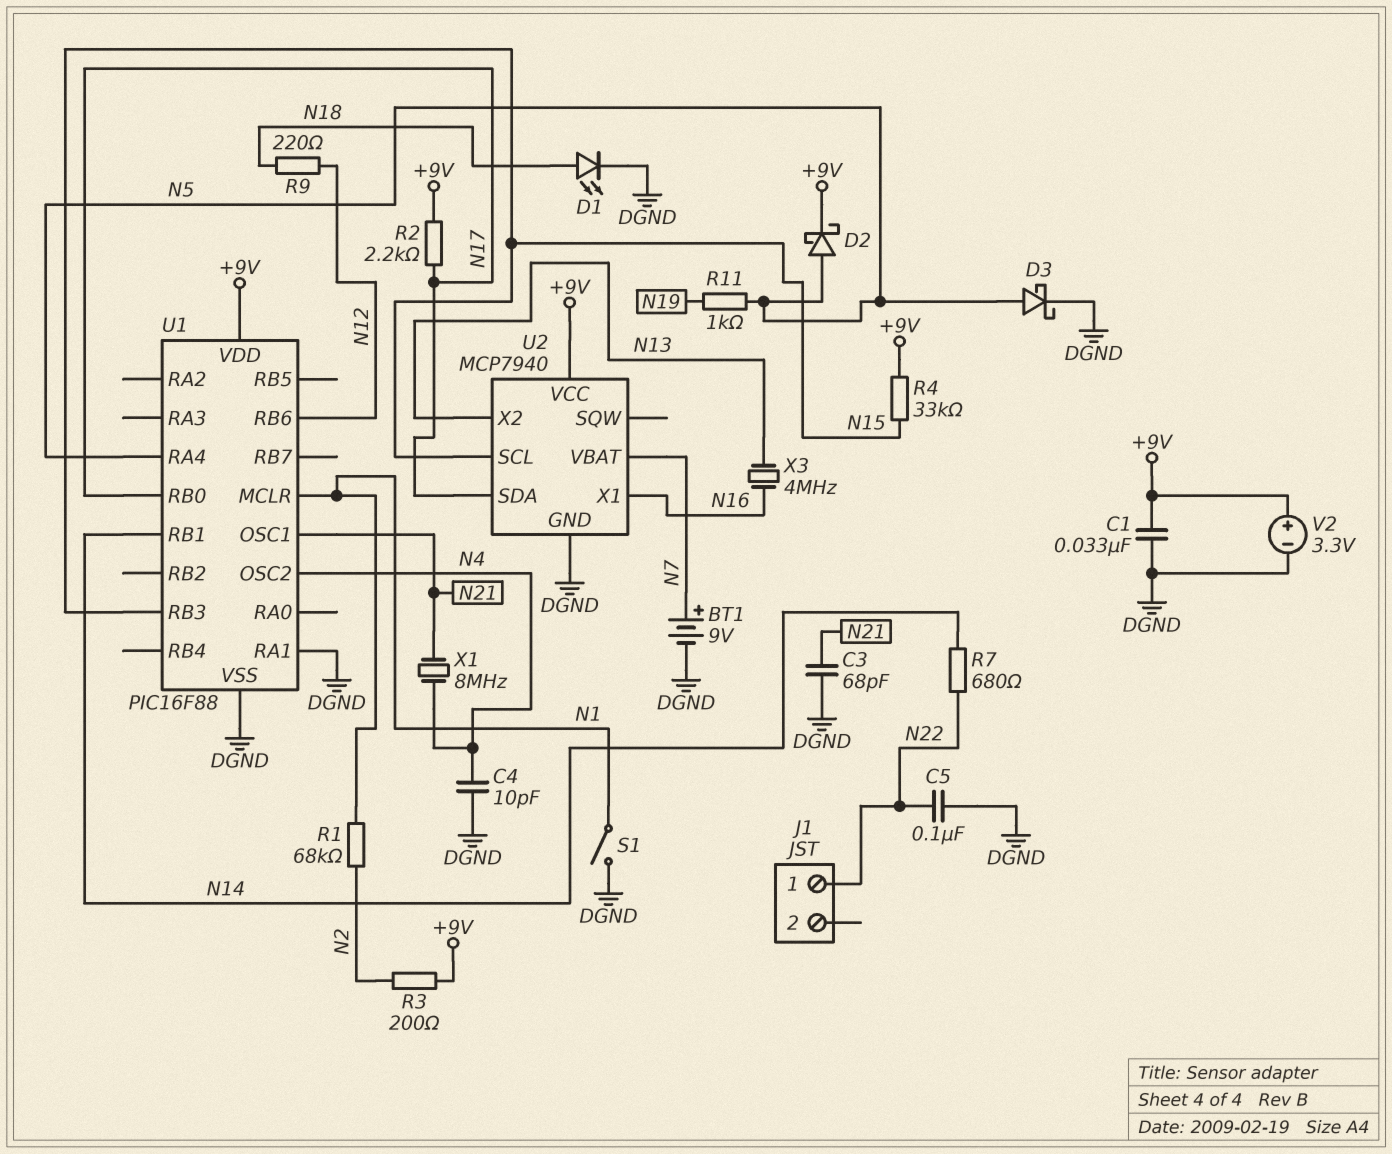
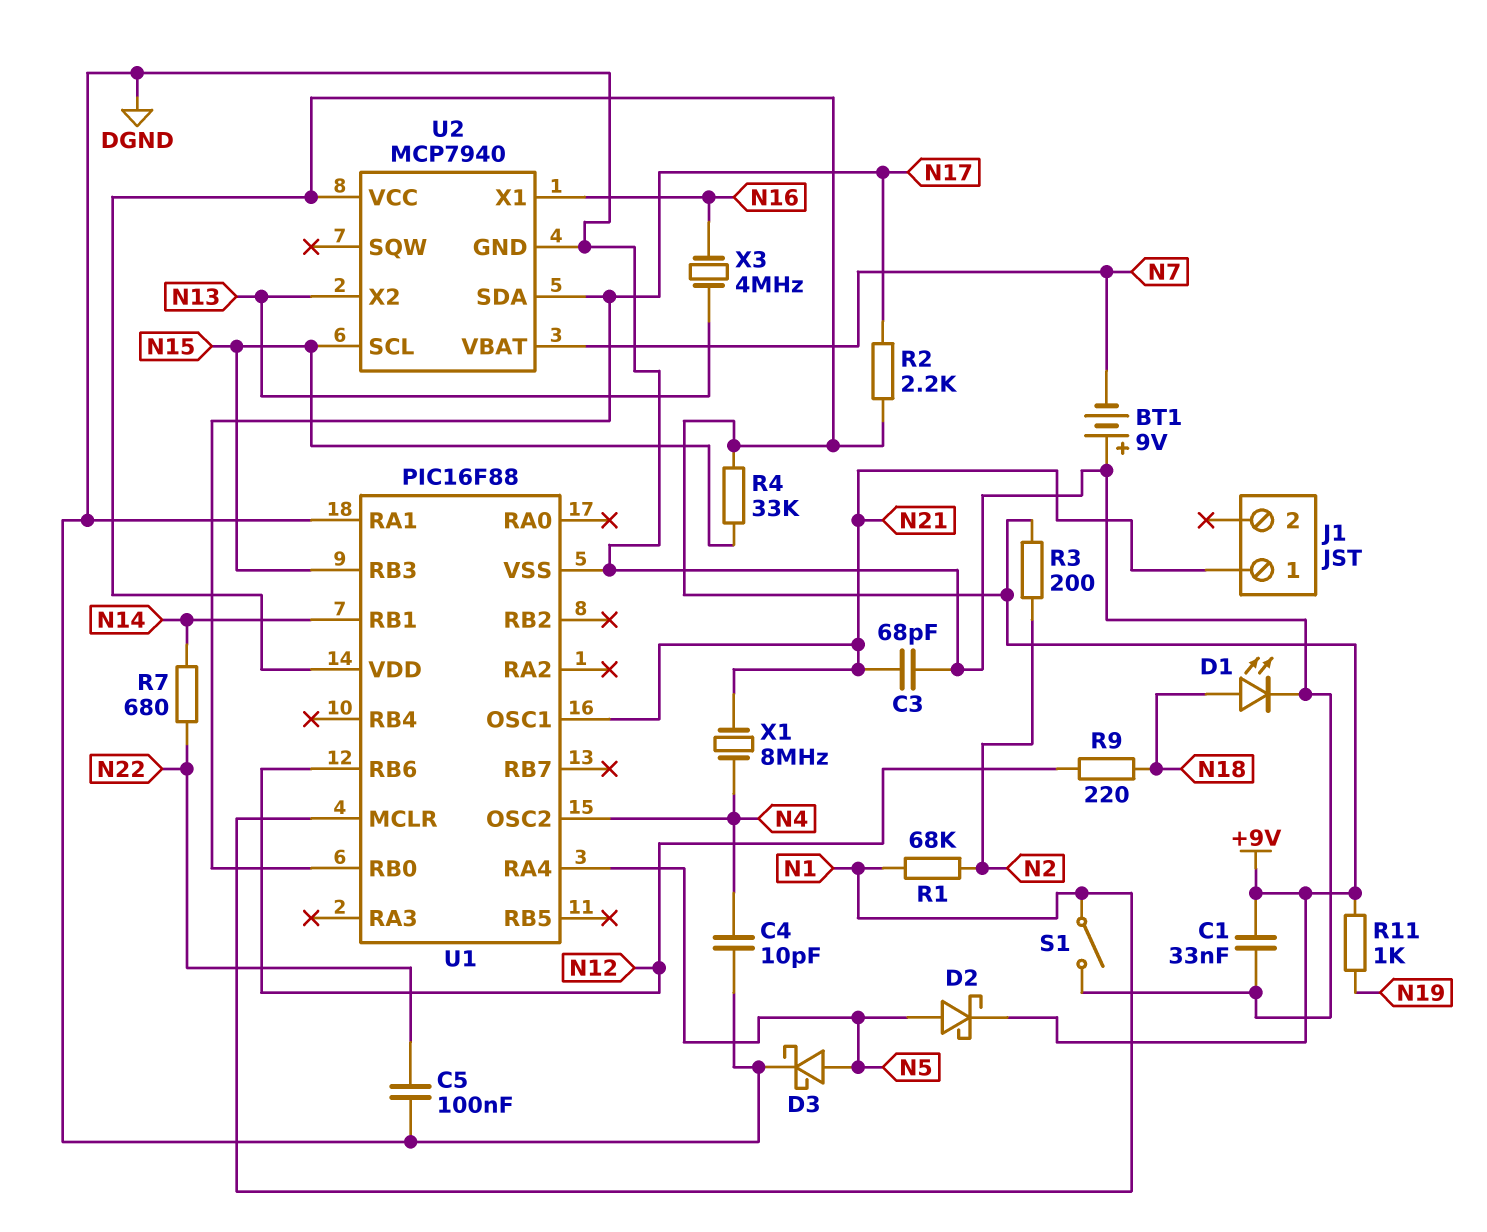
BT1: 9V (plus N7, minus DGND) -> 9V (plus DGND, minus N7)
J1 pin 1: N22 -> N21
R11: 1k (N5, N19) -> 1k (+9V, N19)
V2: 3.3V (plus +9V, minus DGND) -> none

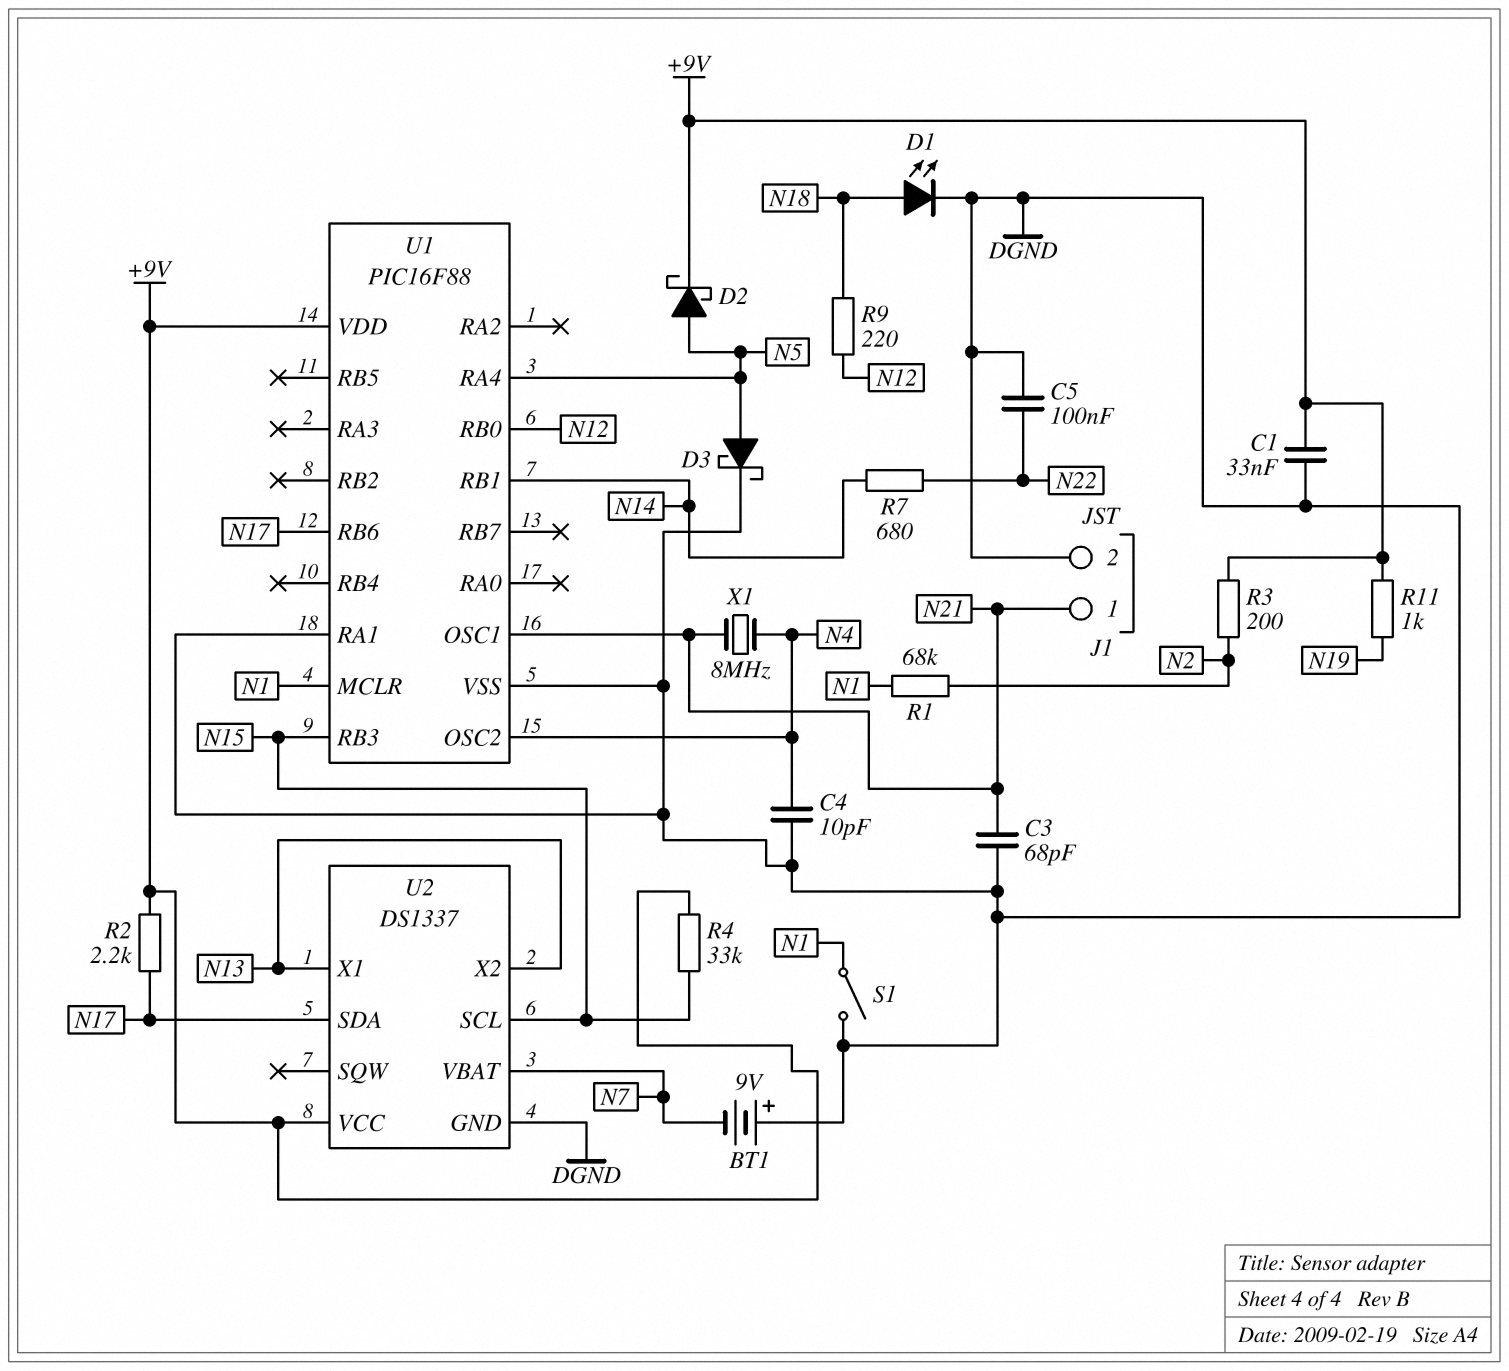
J1 pin 2: none -> DGND
U1 pin RB0: N17 -> N12
U1 pin RB6: N12 -> N17
U2: MCP7940 -> DS1337
U2 pin X1: N16 -> N13
X3: 4MHz (N13, N16) -> none

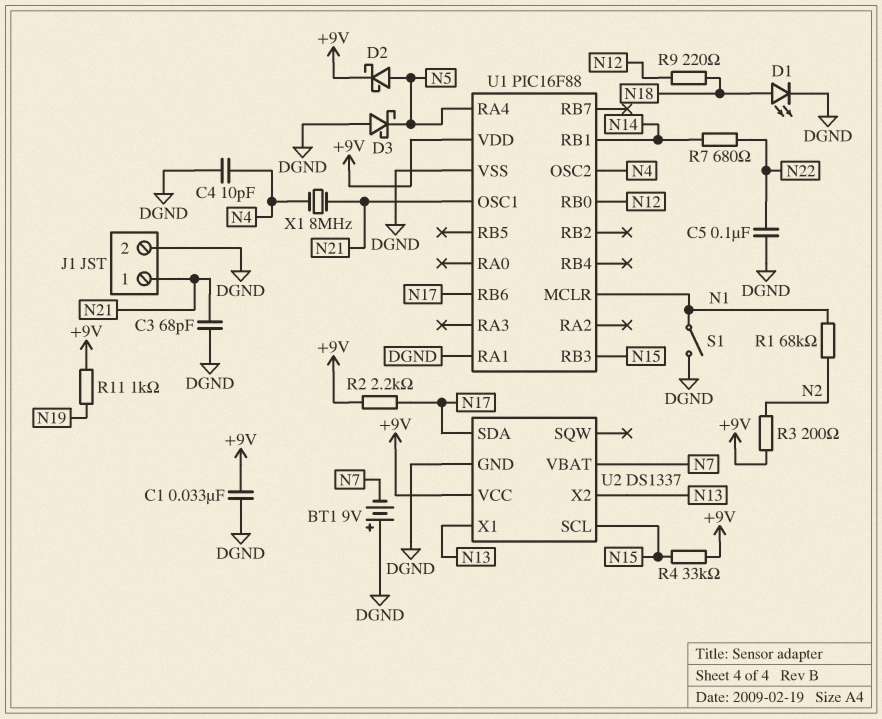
D3: schottky (A N5, K DGND) -> schottky (A DGND, K N5)

